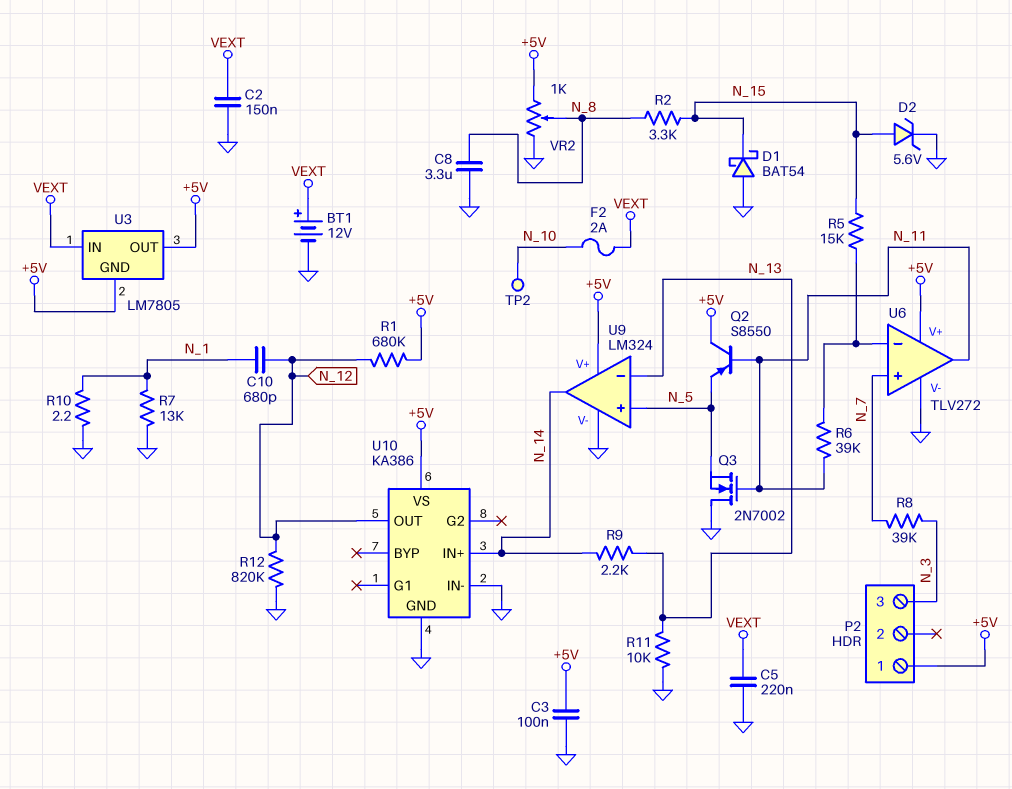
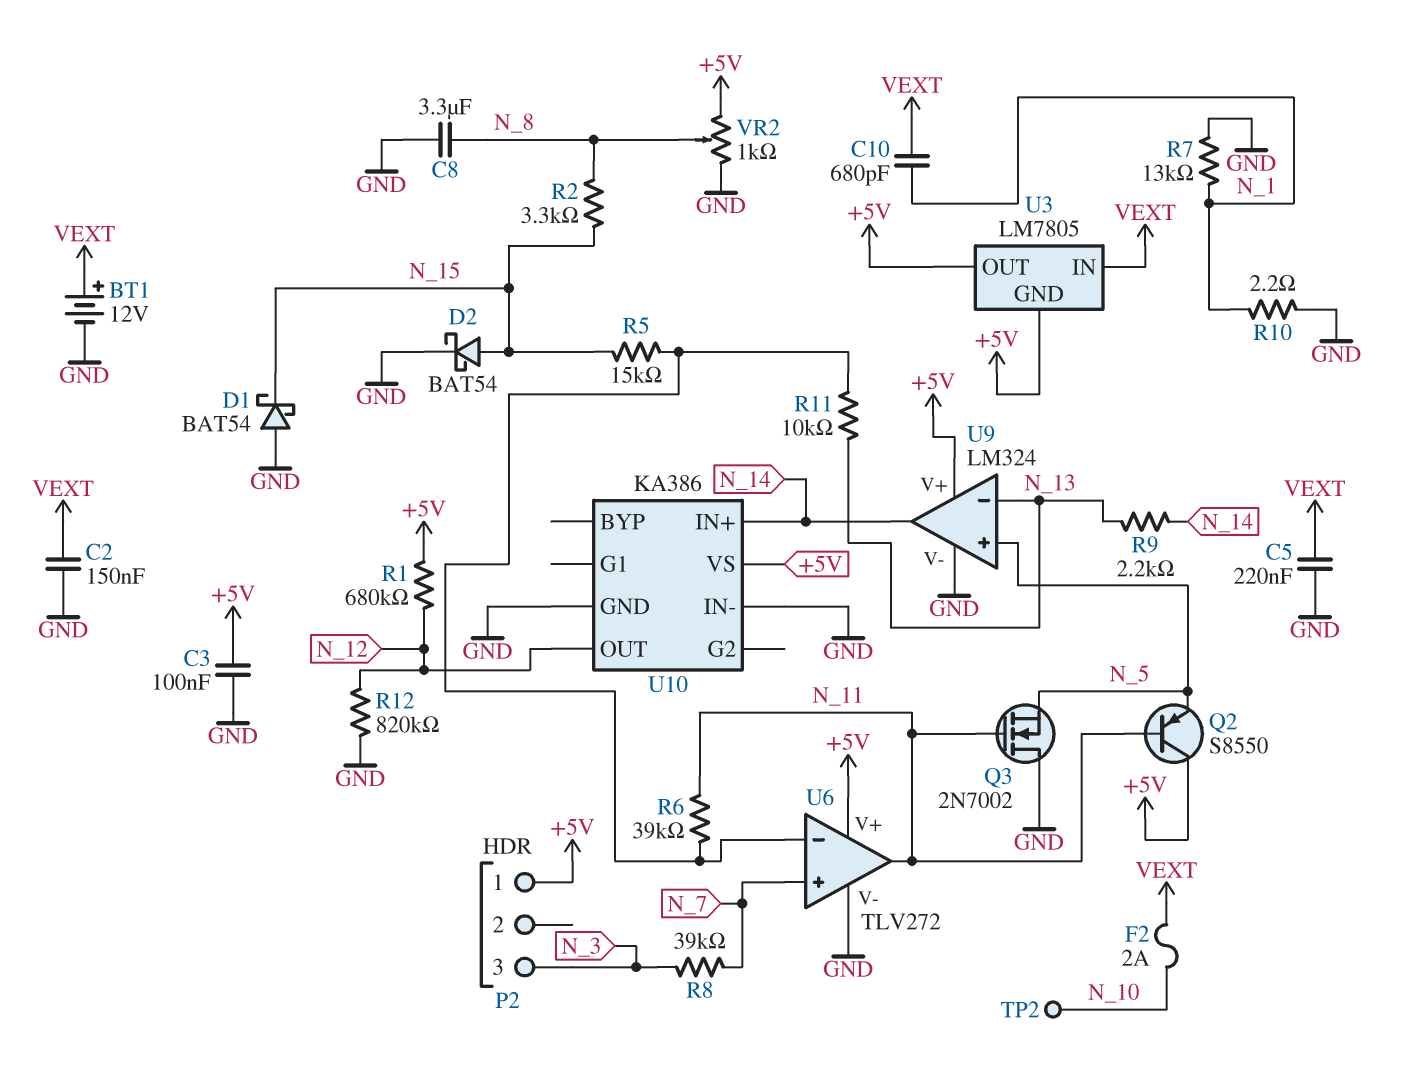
C10: 680pF (N_1, N_12) -> 680pF (N_1, VEXT)
D2: zener 5.6V (A N_15, K GND) -> schottky BAT54 (A N_15, K GND)
R11: 10k (GND, N_13) -> 10k (N_13, U6/in-)

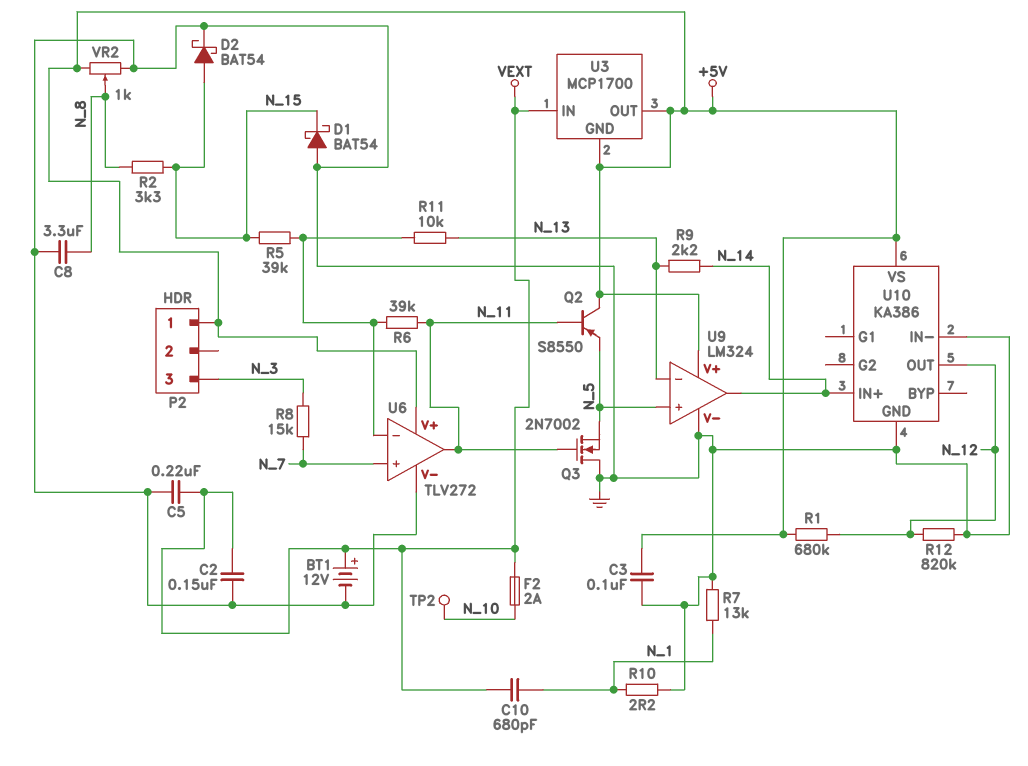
R5: 15k (N_15, U6/in-) -> 39k (N_15, U6/in-)
R8: 39k (N_3, N_7) -> 15k (N_3, N_7)
U3: LM7805 -> MCP1700

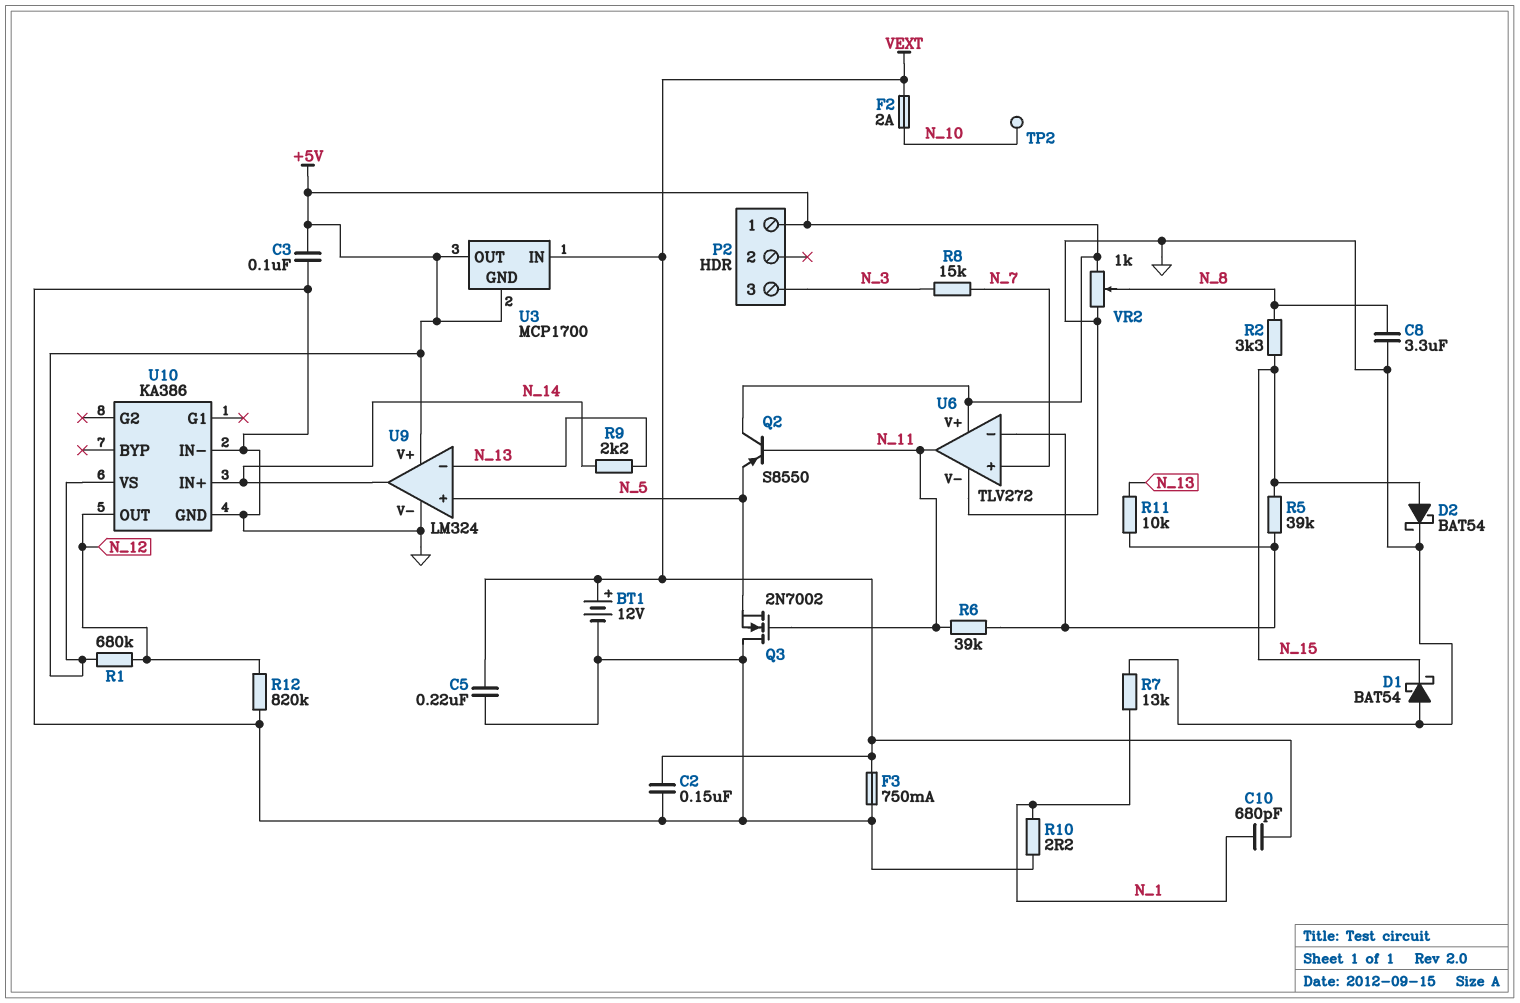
F3: none -> 750mA (GND, VEXT)

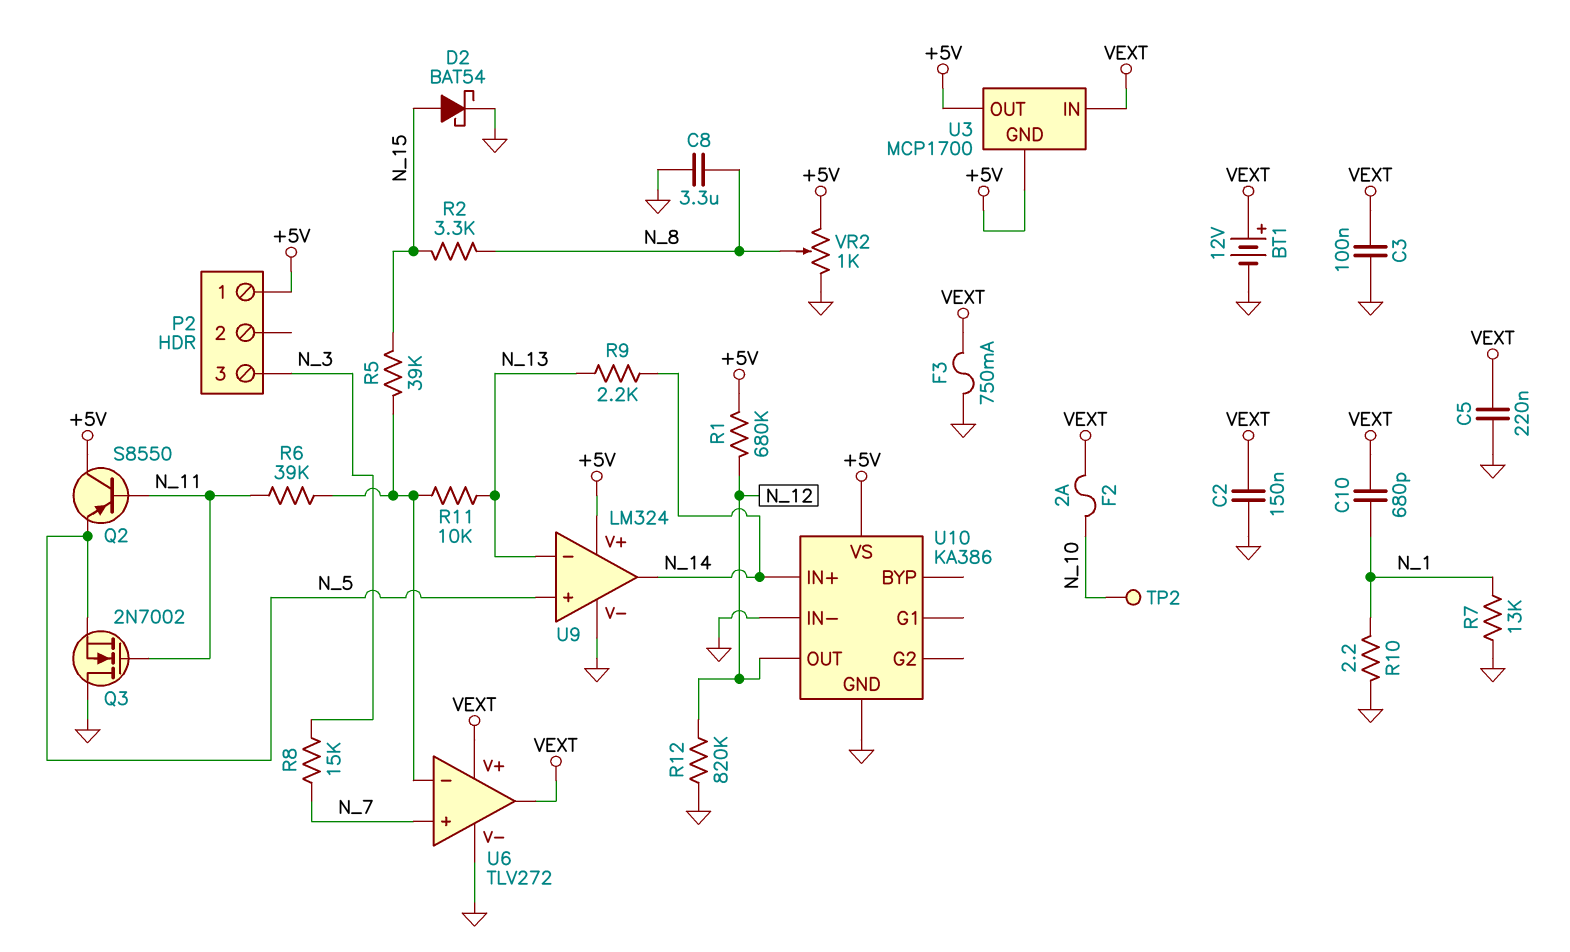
C3: 100nF (+5V, GND) -> 100nF (GND, VEXT)
D1: schottky BAT54 (A GND, K N_15) -> none
U6 pin V+: +5V -> VEXT
U6 pin out: N_11 -> VEXT

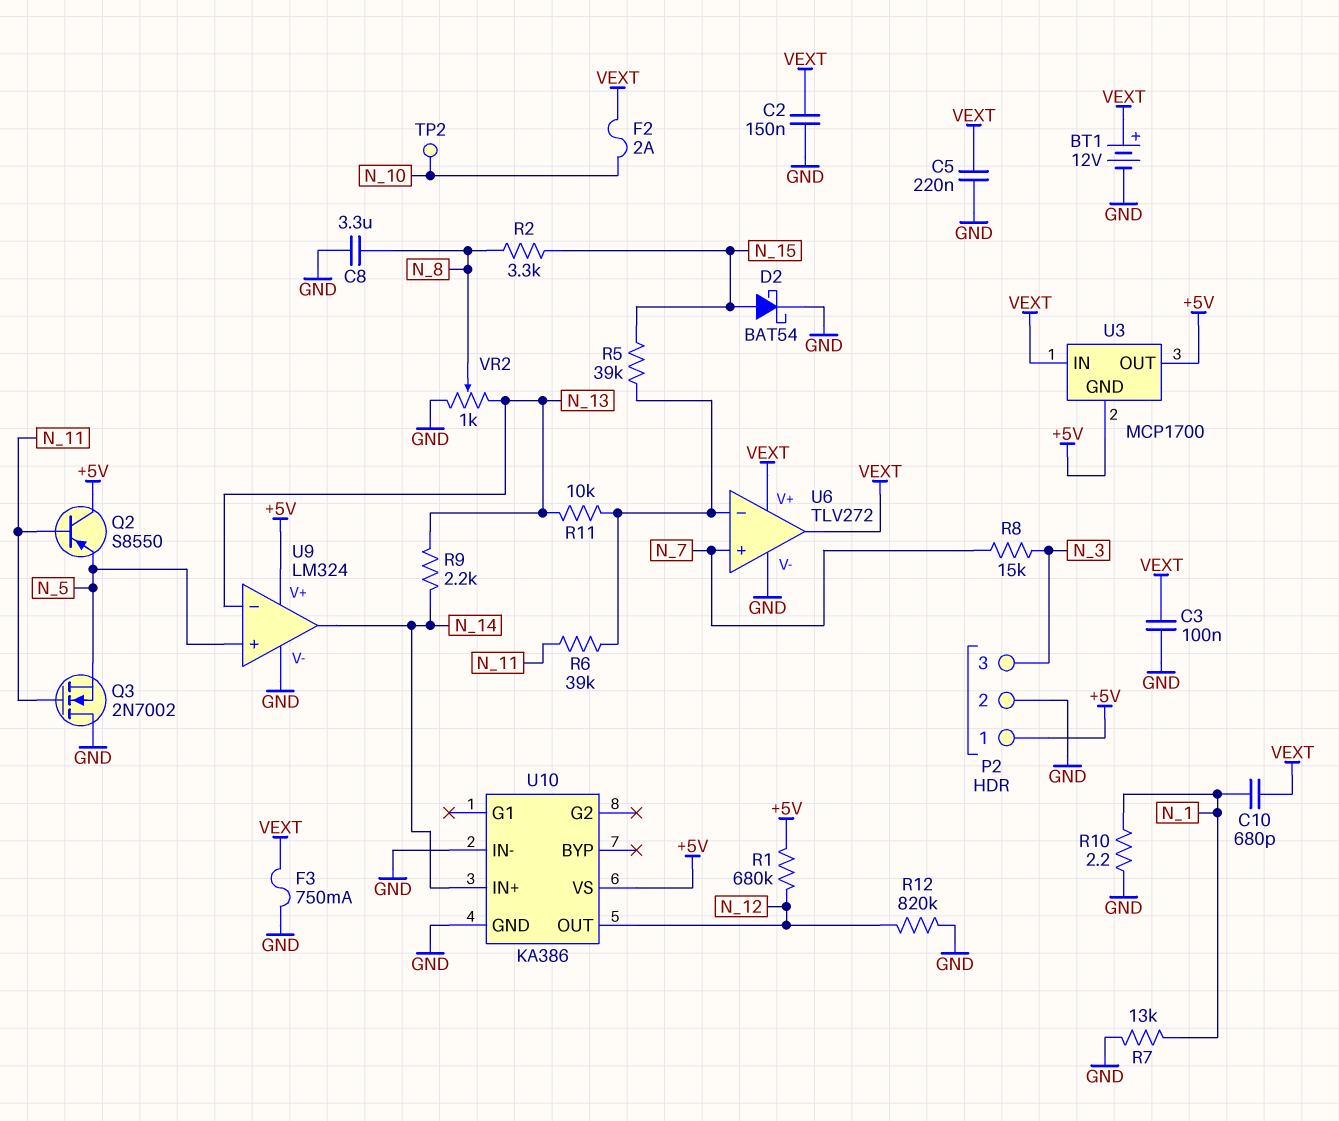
P2 pin 2: none -> GND
VR2: 1k (+5V, GND, wiper N_8) -> 1k (GND, N_13, wiper N_8)

